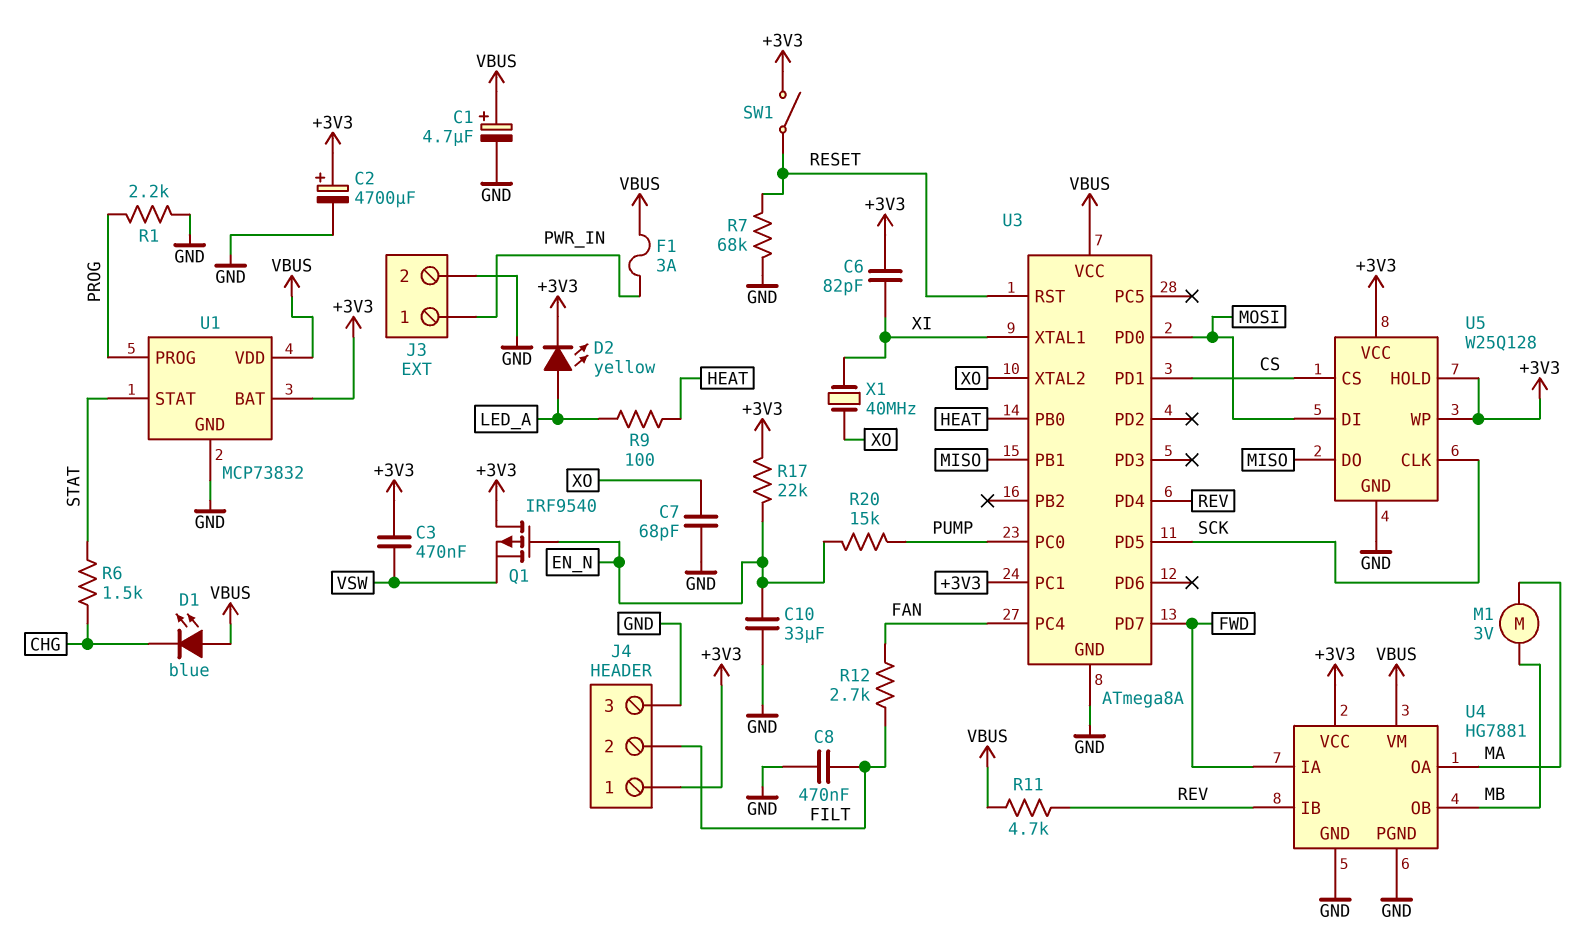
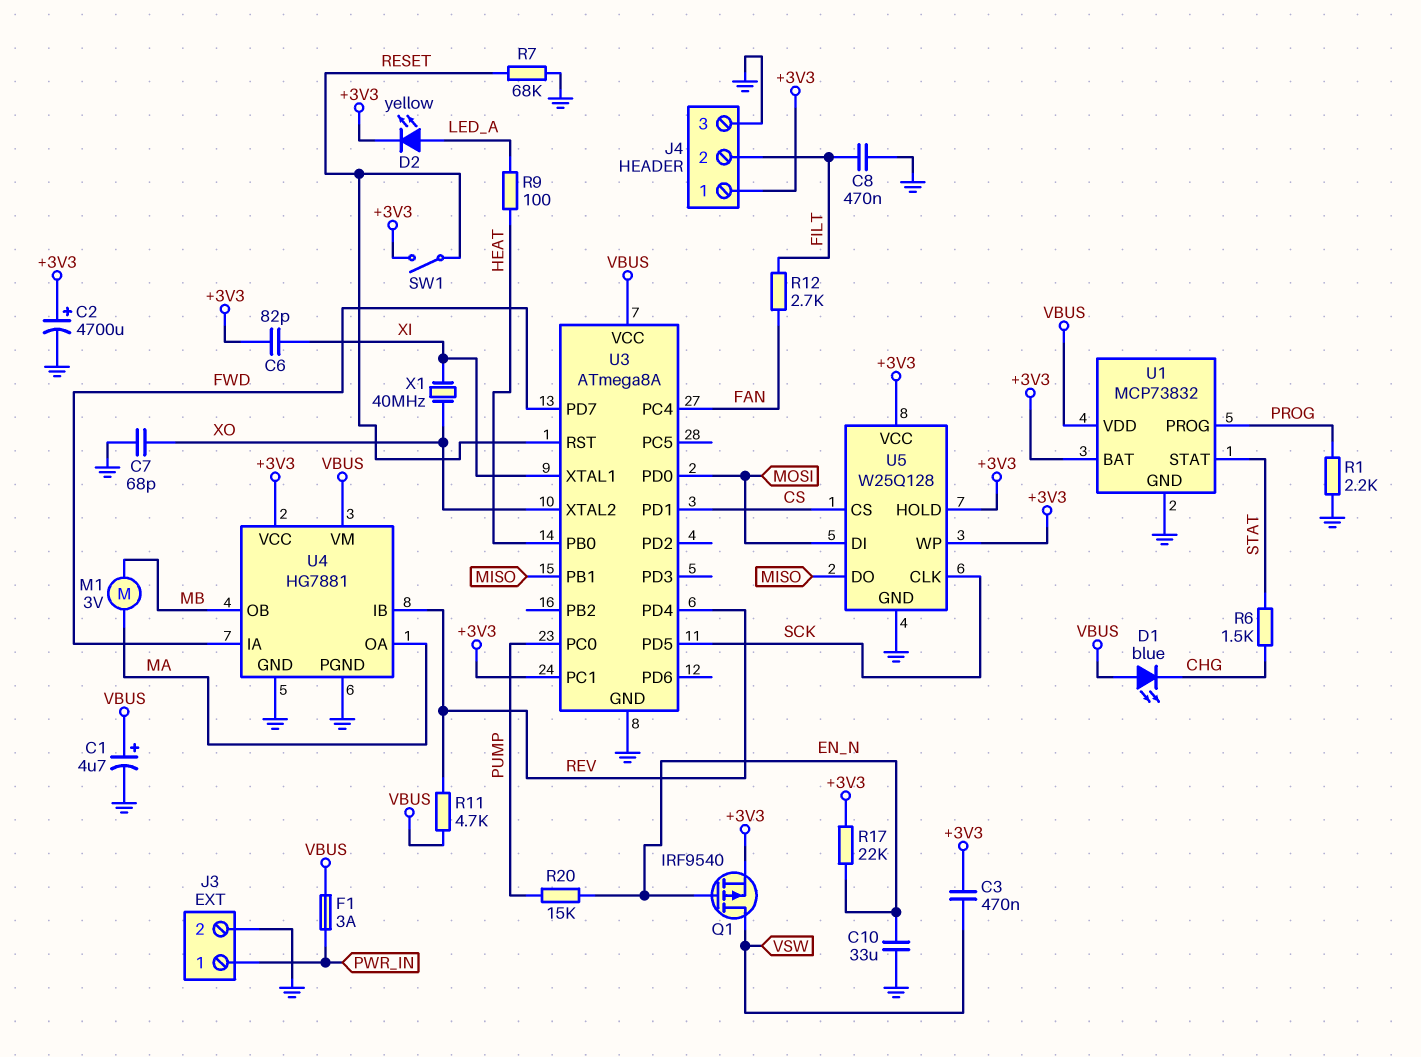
Q1: PMOS IRF9540 (G EN_N, D +3V3, S VSW) -> PMOS IRF9540 (G EN_N, D VSW, S +3V3)

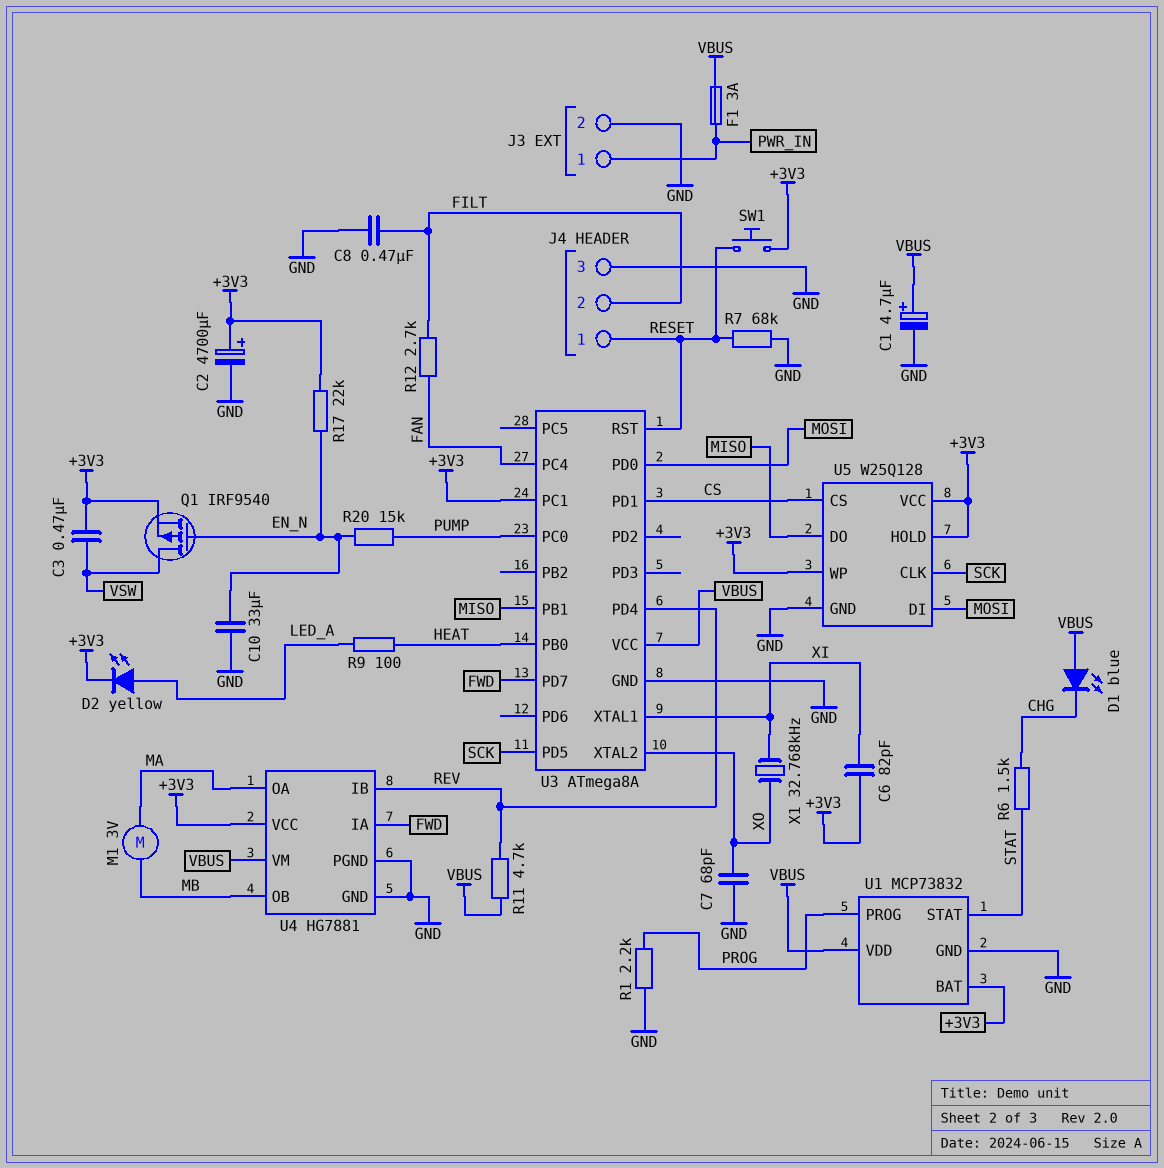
J4 pin 1: +3V3 -> RESET
SW1: switch (+3V3, RESET) -> button (+3V3, RESET)
X1: 40MHz (XI, XO) -> 32.768kHz (XI, XO)

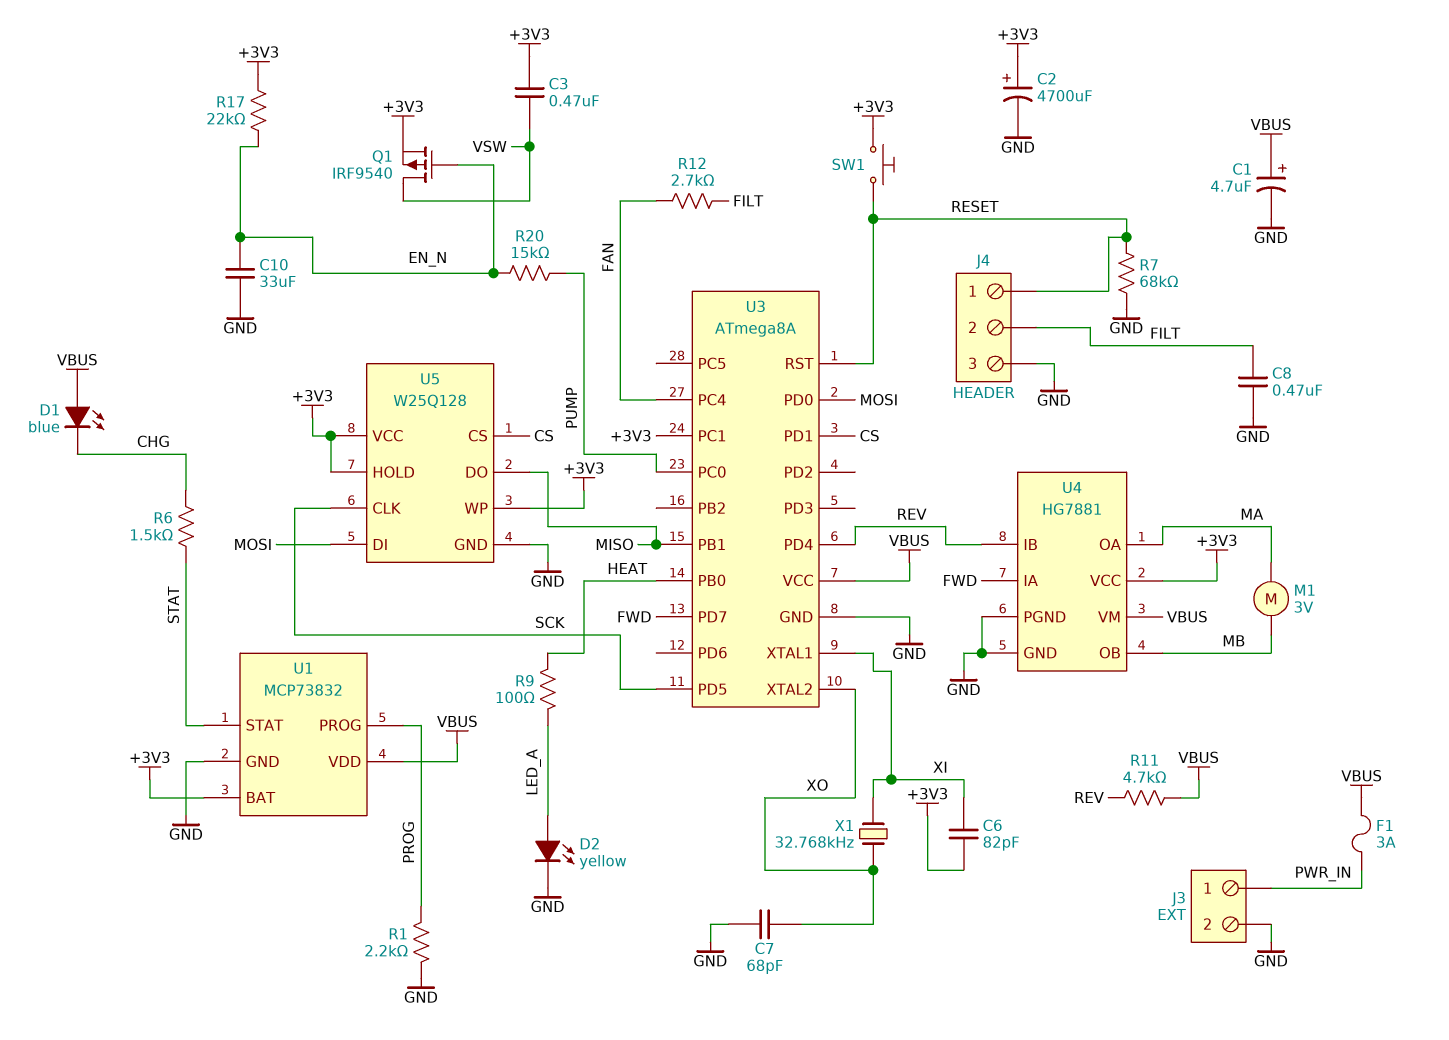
D2: LED yellow (A LED_A, K +3V3) -> LED yellow (A LED_A, K GND)

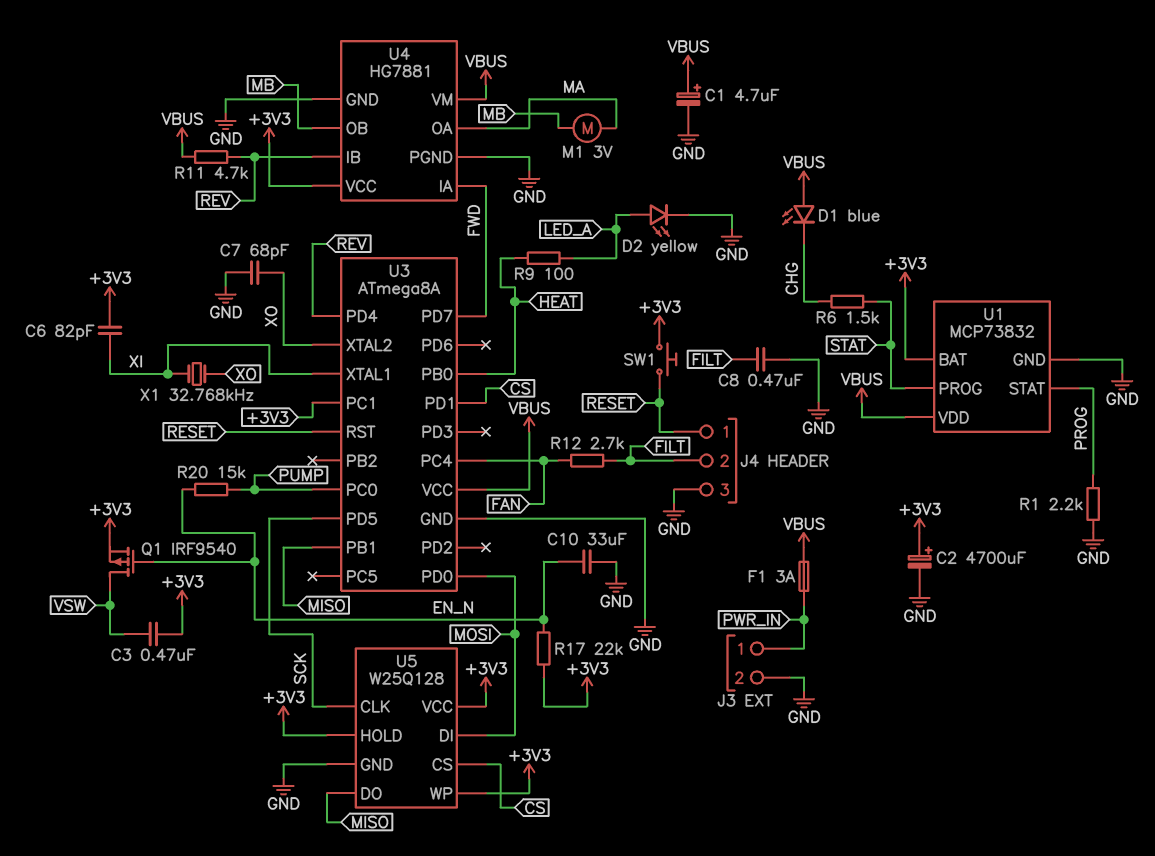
R7: 68k (GND, RESET) -> none
U1 pin PROG: PROG -> STAT
U1 pin STAT: STAT -> PROG

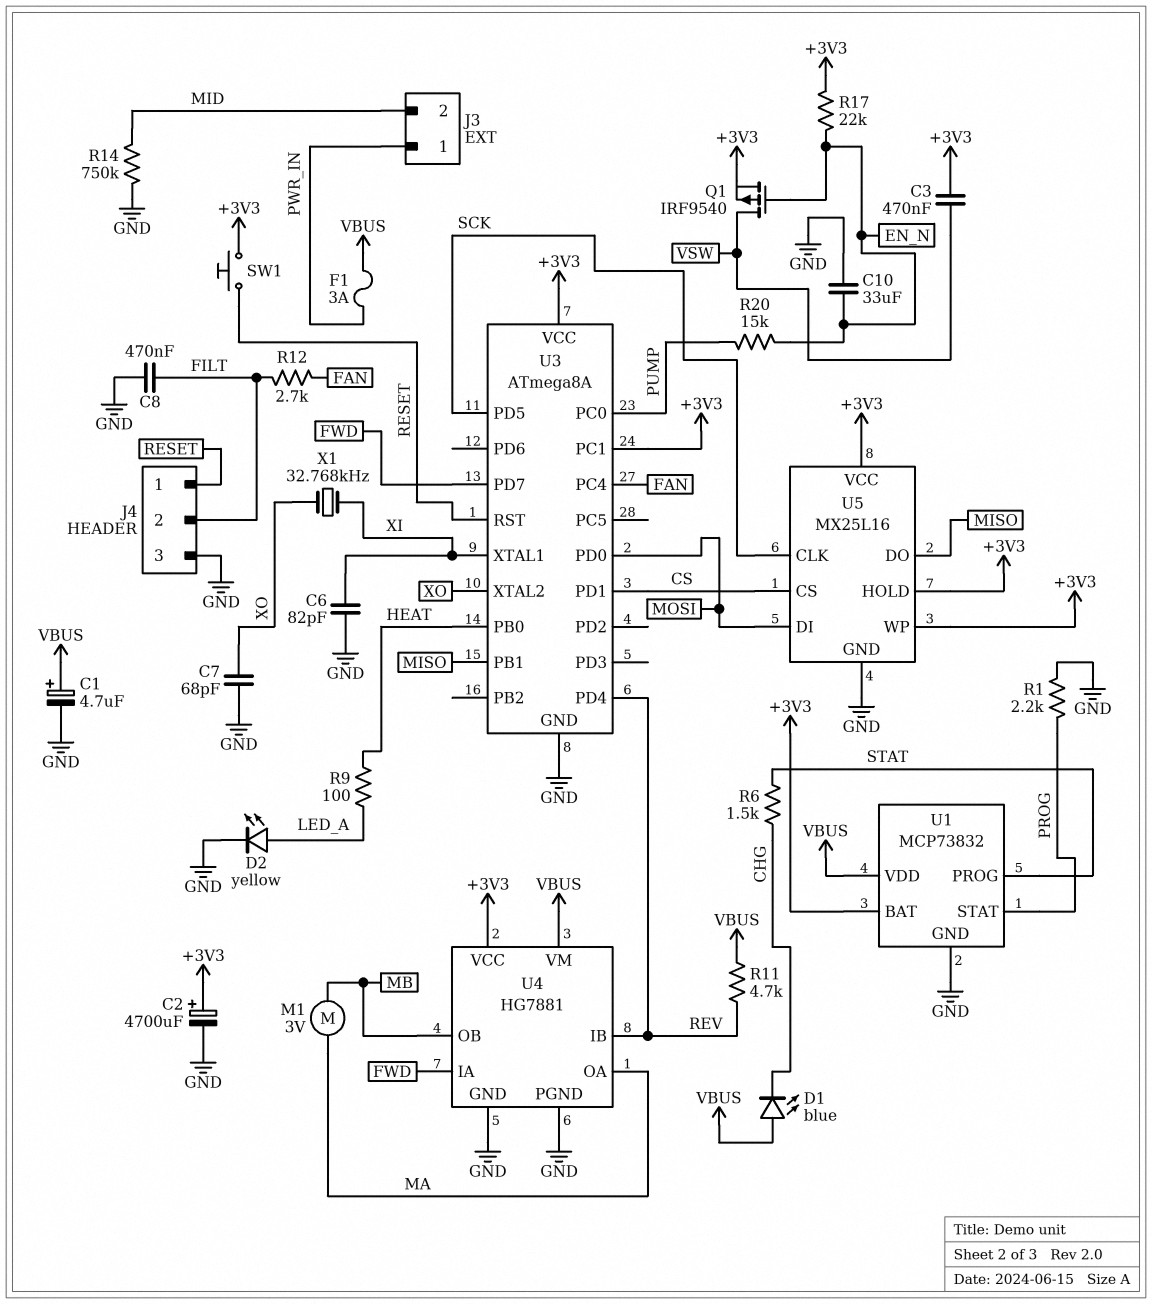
C6: 82pF (+3V3, XI) -> 82pF (GND, XI)
J3 pin 2: GND -> MID
R14: none -> 750k (GND, MID)
U3 pin VCC: VBUS -> +3V3
U5: W25Q128 -> MX25L16

